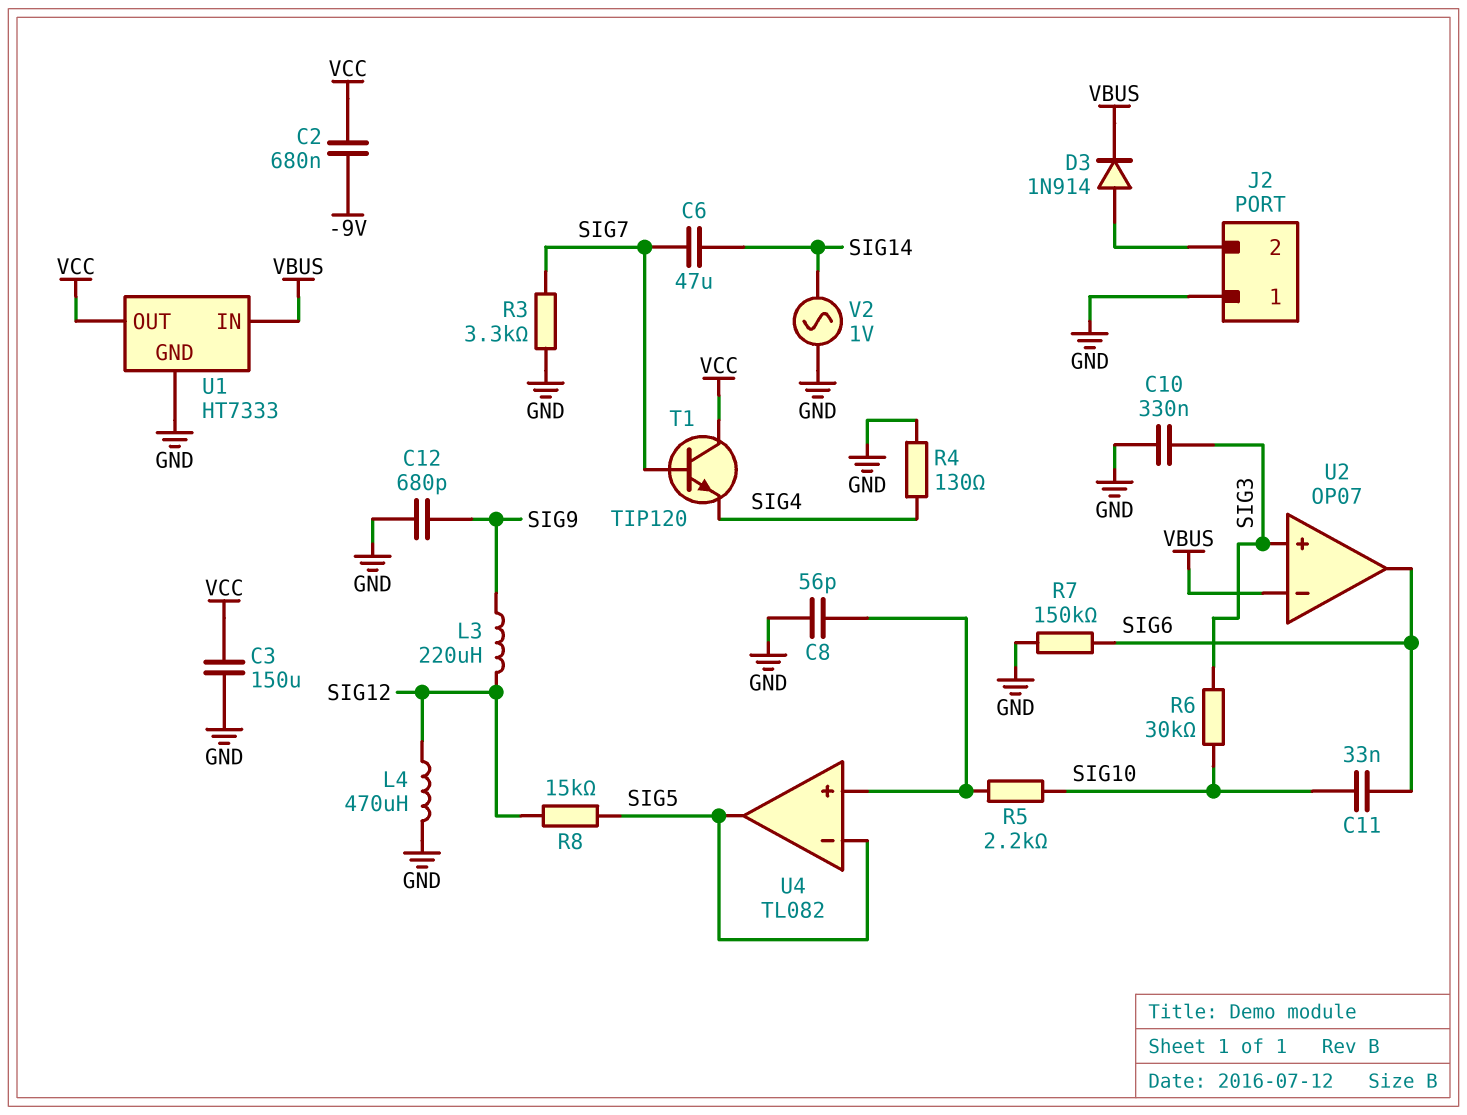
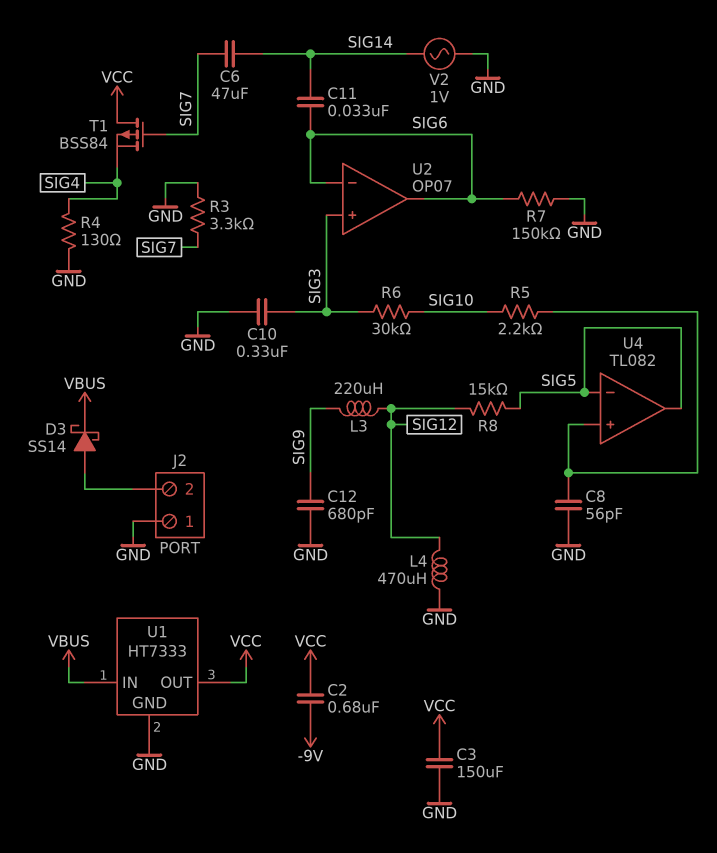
C11: 33nF (SIG6, SIG10) -> 33nF (SIG6, SIG14)
D3: diode 1N914 (A J2/2, K VBUS) -> schottky SS14 (A J2/2, K VBUS)
T1: NPN TIP120 (B SIG7, C VCC, E SIG4) -> PMOS BSS84 (G SIG7, D VCC, S SIG4)
U2 pin in-: VBUS -> SIG6

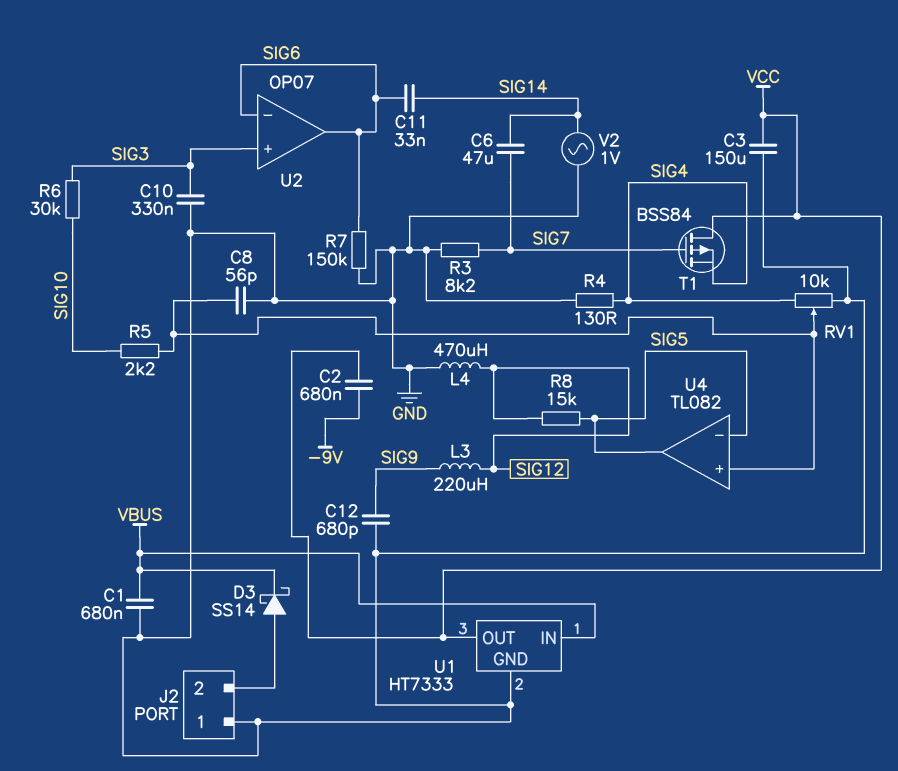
C1: none -> 680nF (GND, VBUS)
R3: 3.3k (GND, SIG7) -> 8.2k (GND, SIG7)
RV1: none -> 10k (GND, SIG4, wiper U4/in+)

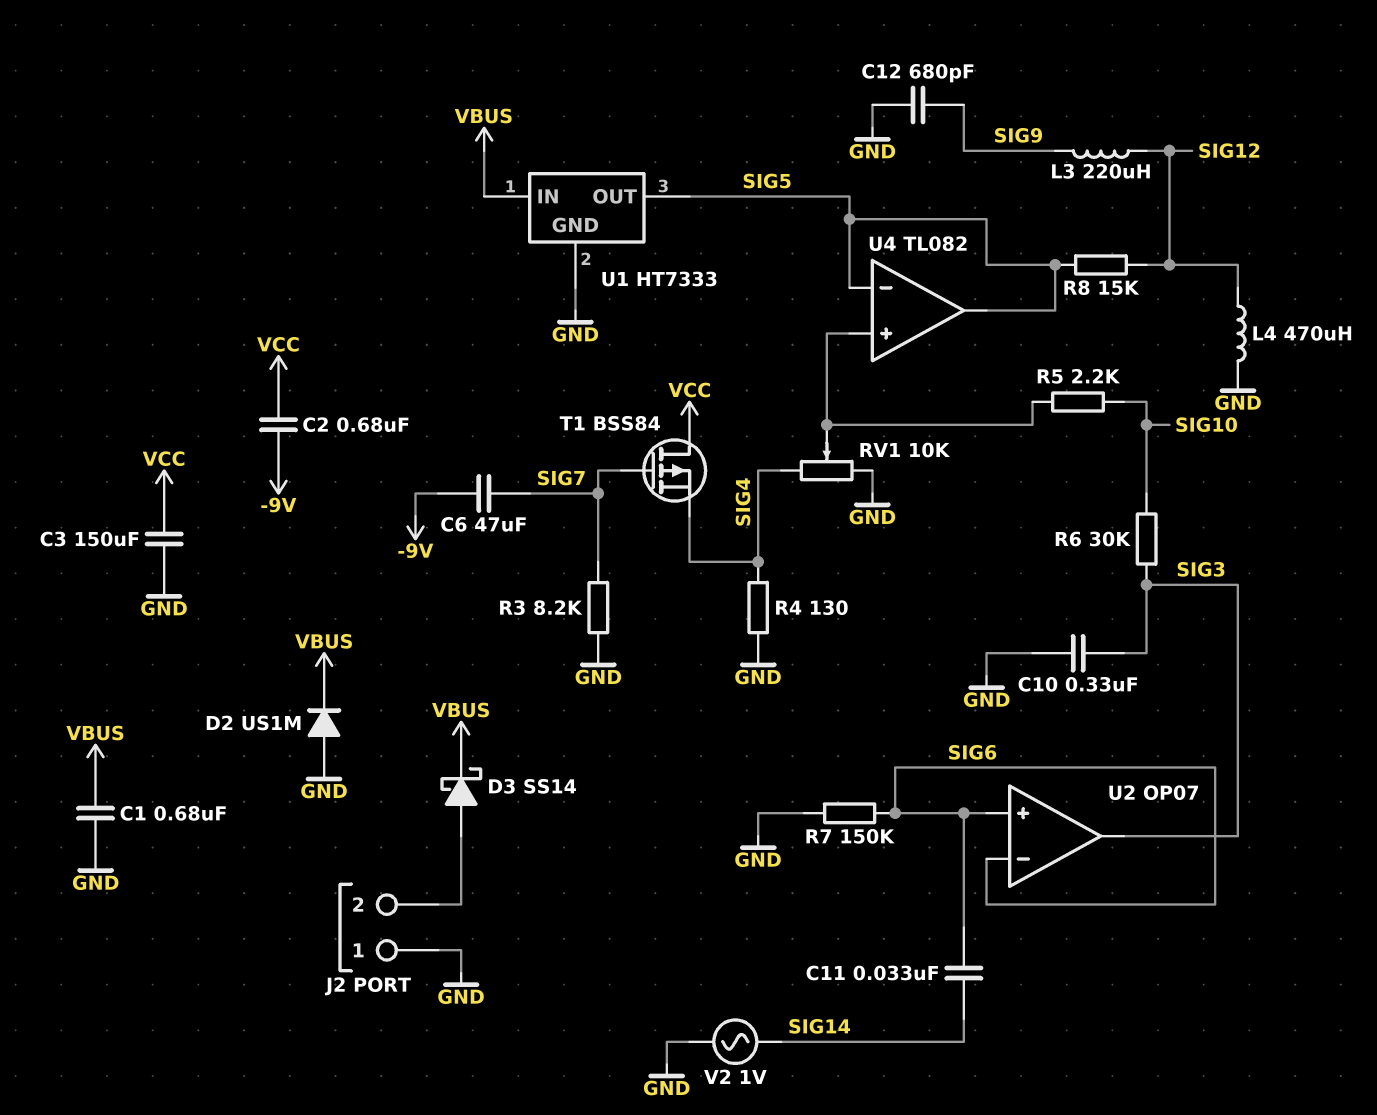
C6: 47uF (SIG7, SIG14) -> 47uF (-9V, SIG7)
C8: 56pF (GND, U4/in+) -> none
D2: none -> diode US1M (A GND, K VBUS)
U1 pin OUT: VCC -> SIG5
U2 pin in+: SIG3 -> SIG6
U2 pin out: SIG6 -> SIG3

